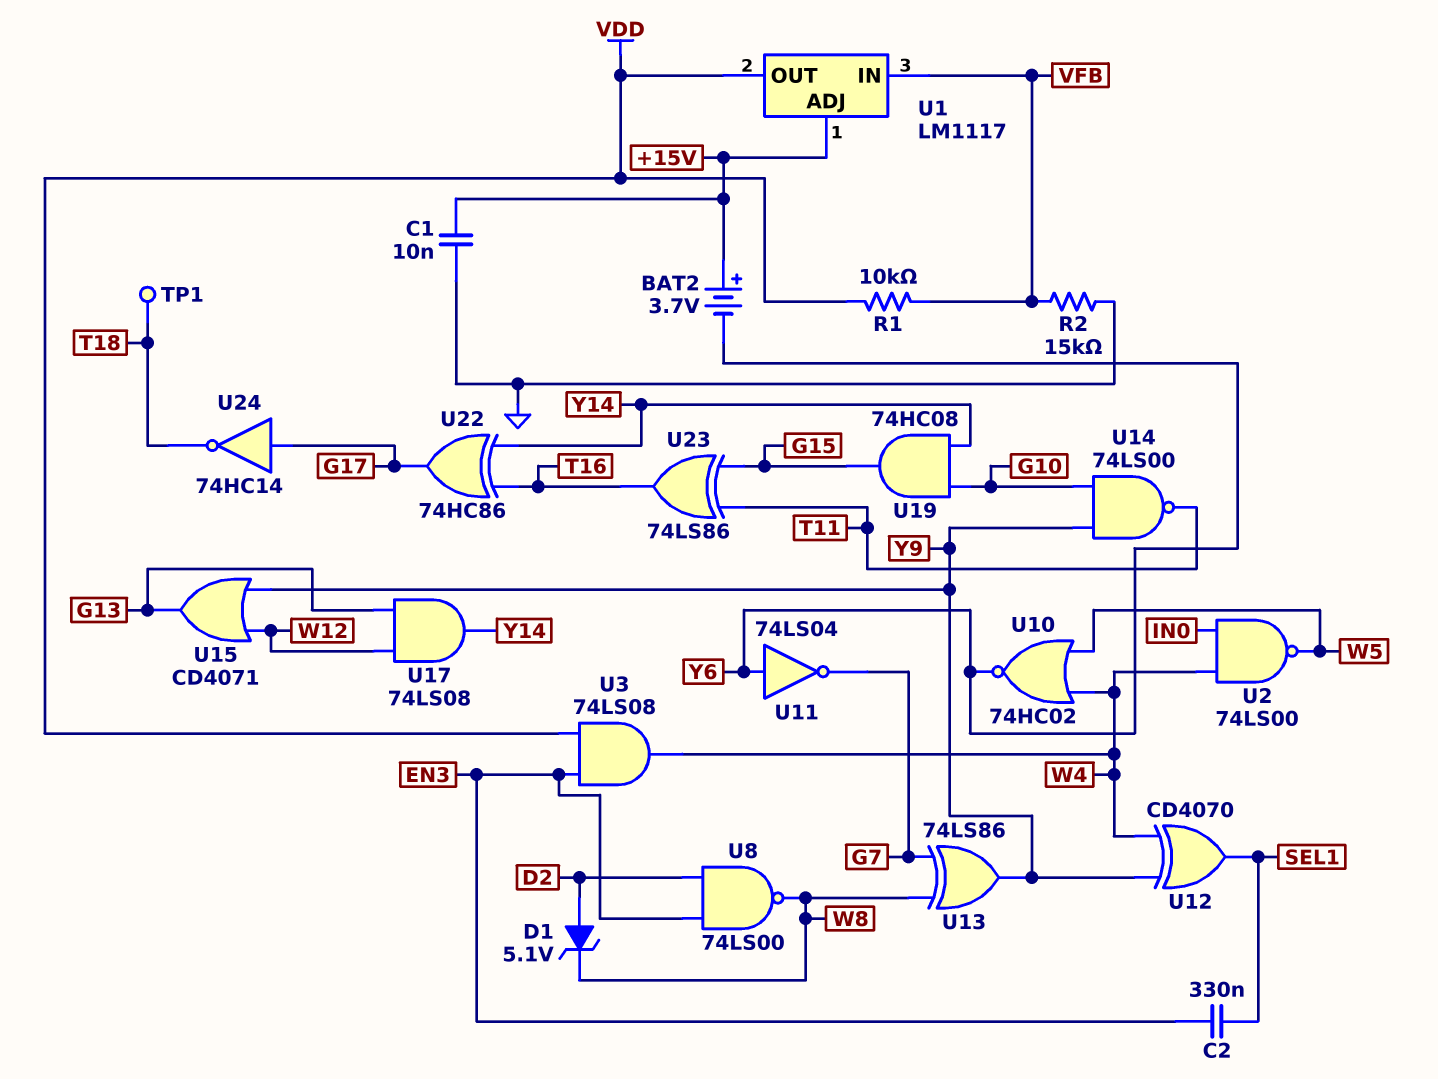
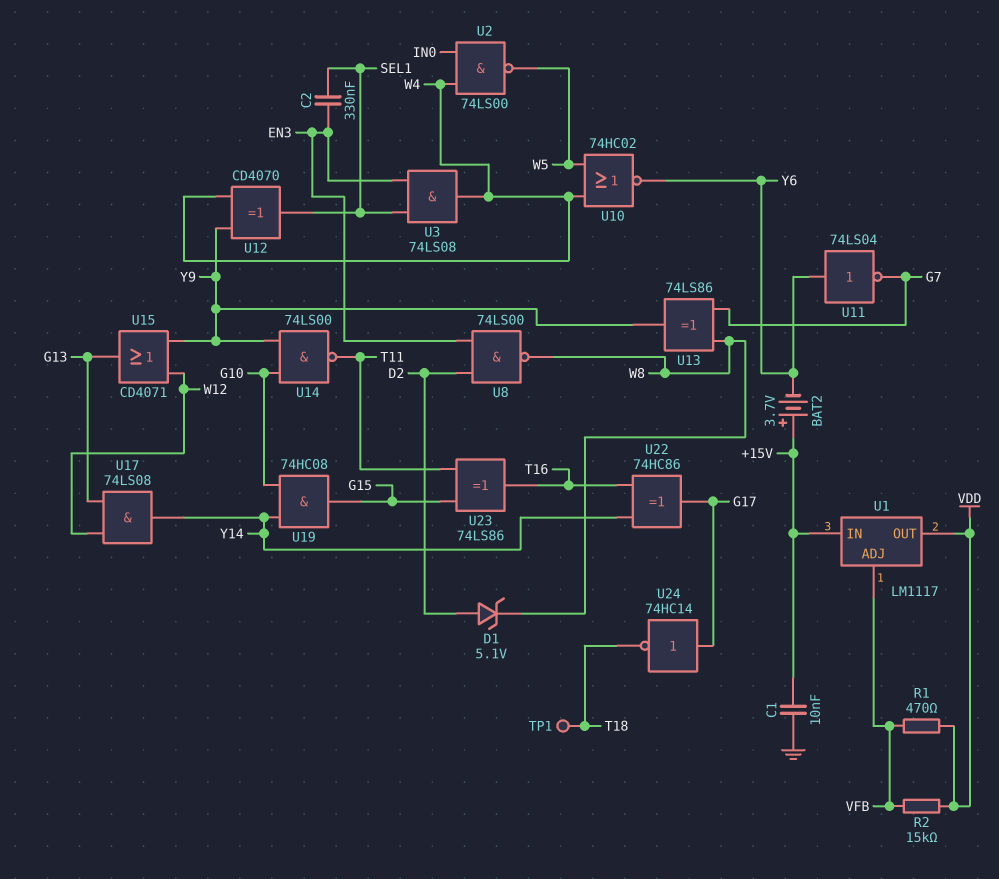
R1: 10k (VDD, VFB) -> 470 (VDD, VFB)
R2: 15k (GND, VFB) -> 15k (VDD, VFB)
U1 pin ADJ: +15V -> VFB
U1 pin IN: VFB -> +15V
U3: AND 74LS08 (in EN3, in VDD, out W4) -> AND 74LS08 (in EN3, in SEL1, out W4)

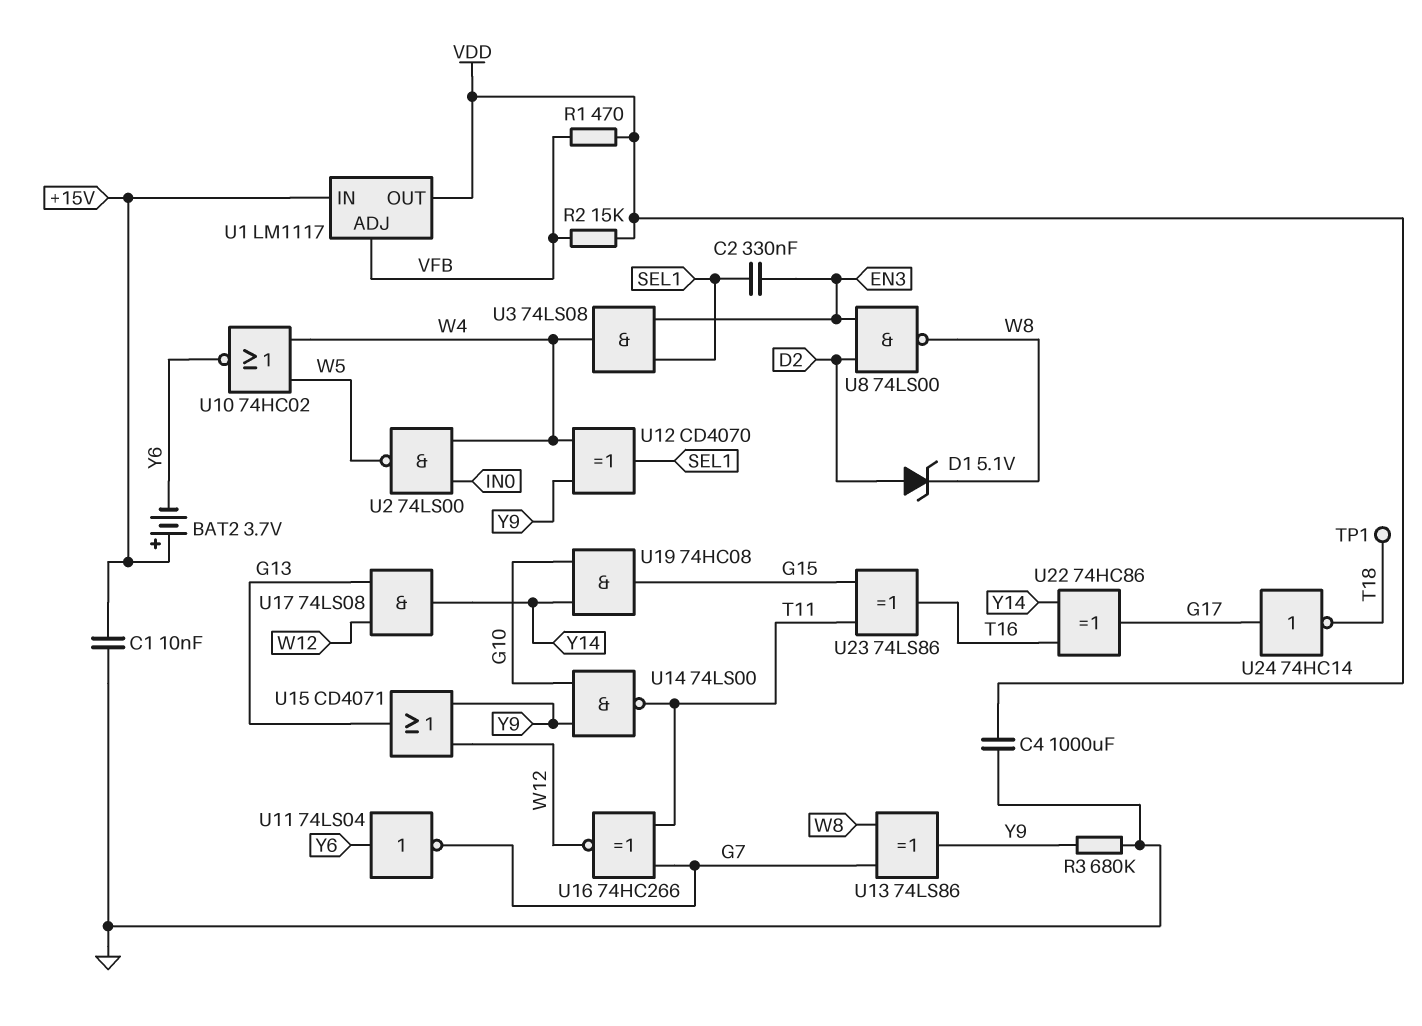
C4: none -> 1000uF (GND, VDD)
R3: none -> 680k (GND, Y9)
U16: none -> XNOR 74HC266 (in G7, in T11, out W12)

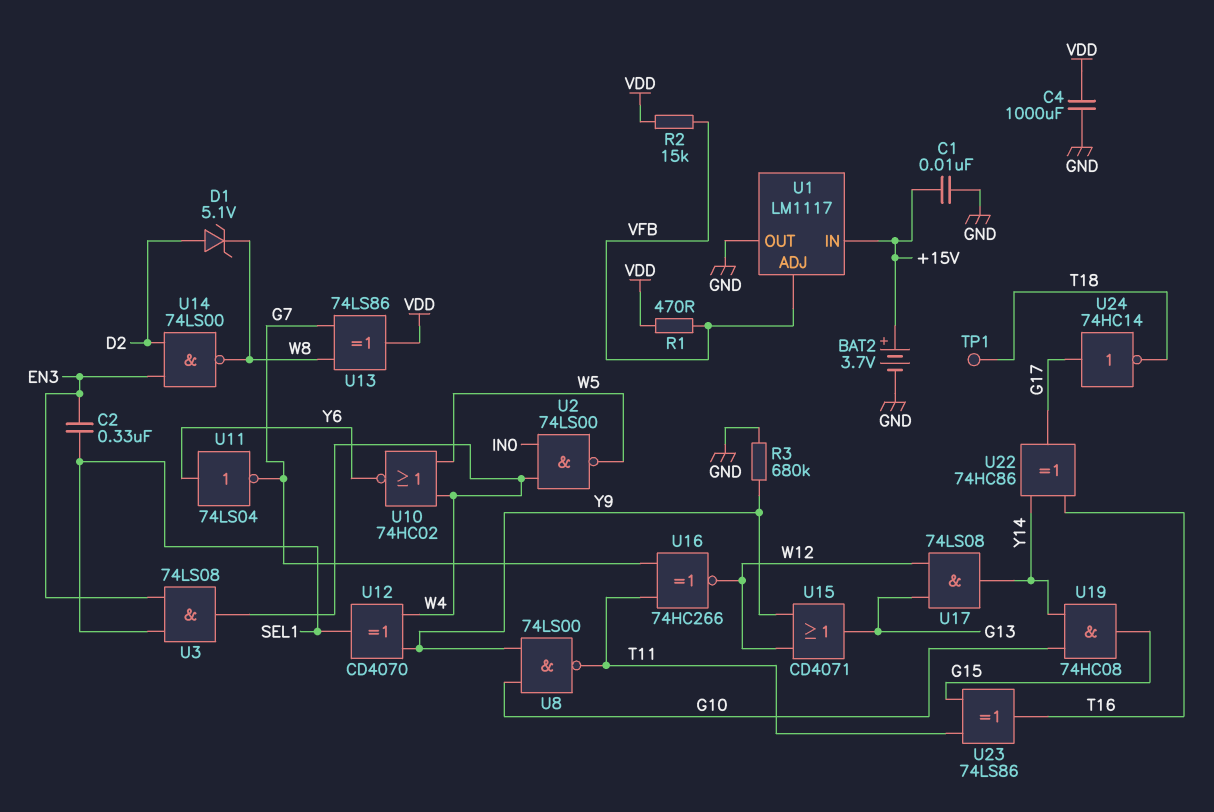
BAT2: 3.7V (plus +15V, minus Y6) -> 3.7V (plus +15V, minus GND)
U1 pin OUT: VDD -> GND
U8: NAND 74LS00 (in D2, in EN3, out W8) -> NAND 74LS00 (in G10, in Y9, out T11)
U13: XOR 74LS86 (in G7, in W8, out Y9) -> XOR 74LS86 (in G7, in W8, out VDD)
U14: NAND 74LS00 (in G10, in Y9, out T11) -> NAND 74LS00 (in D2, in EN3, out W8)

